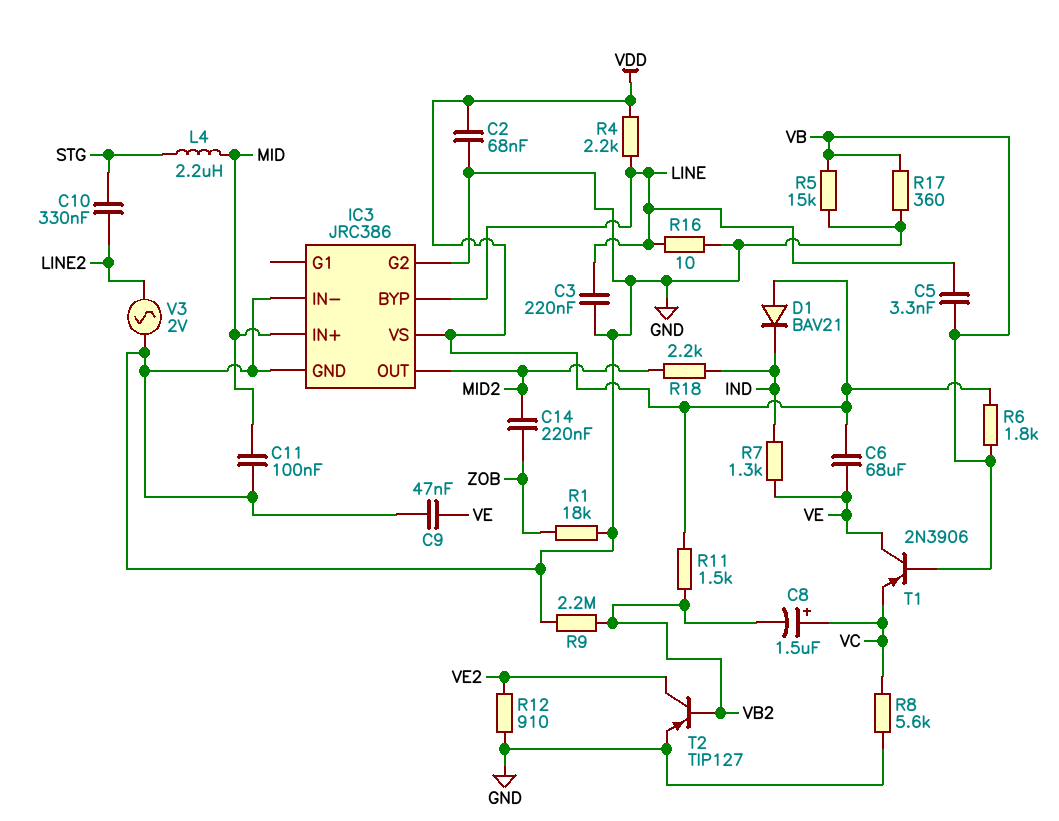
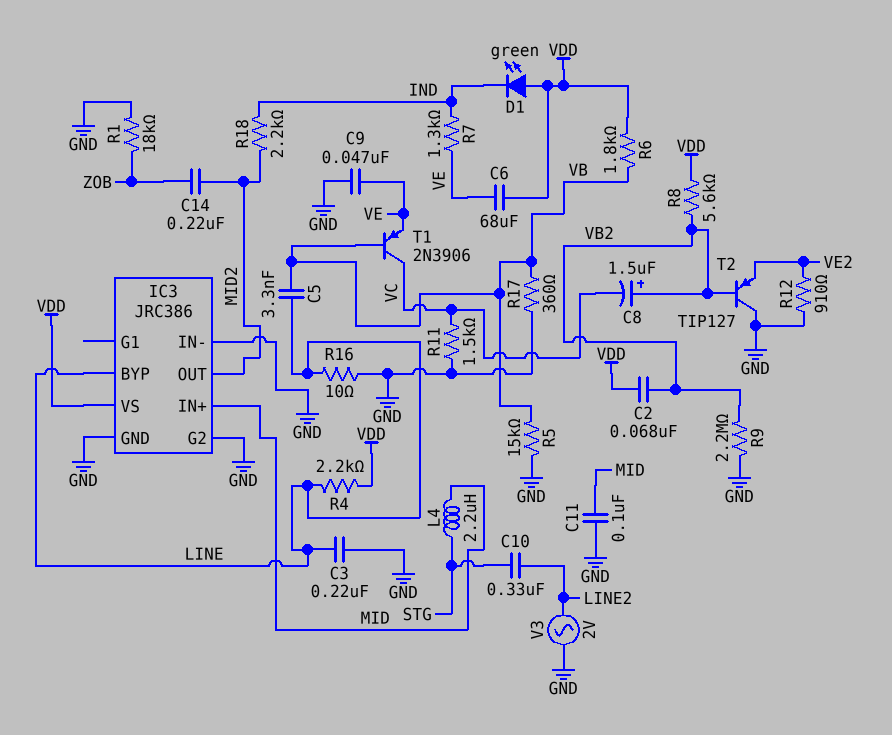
C2: 68nF (GND, VDD) -> 68nF (VB2, VDD)
C8: 1.5uF (plus VC, minus VB2) -> 1.5uF (plus VB2, minus VC)
D1: diode BAV21 (A VDD, K IND) -> LED green (A VDD, K IND)
R8: 5.6k (GND, VC) -> 5.6k (VB2, VDD)
R11: 1.5k (VB2, VDD) -> 1.5k (GND, VC)
T1: PNP 2N3906 (B VB, C VE, E VC) -> PNP 2N3906 (B VB, C VC, E VE)
T2: PNP TIP127 (B VB2, C VE2, E GND) -> PNP TIP127 (B VB2, C GND, E VE2)

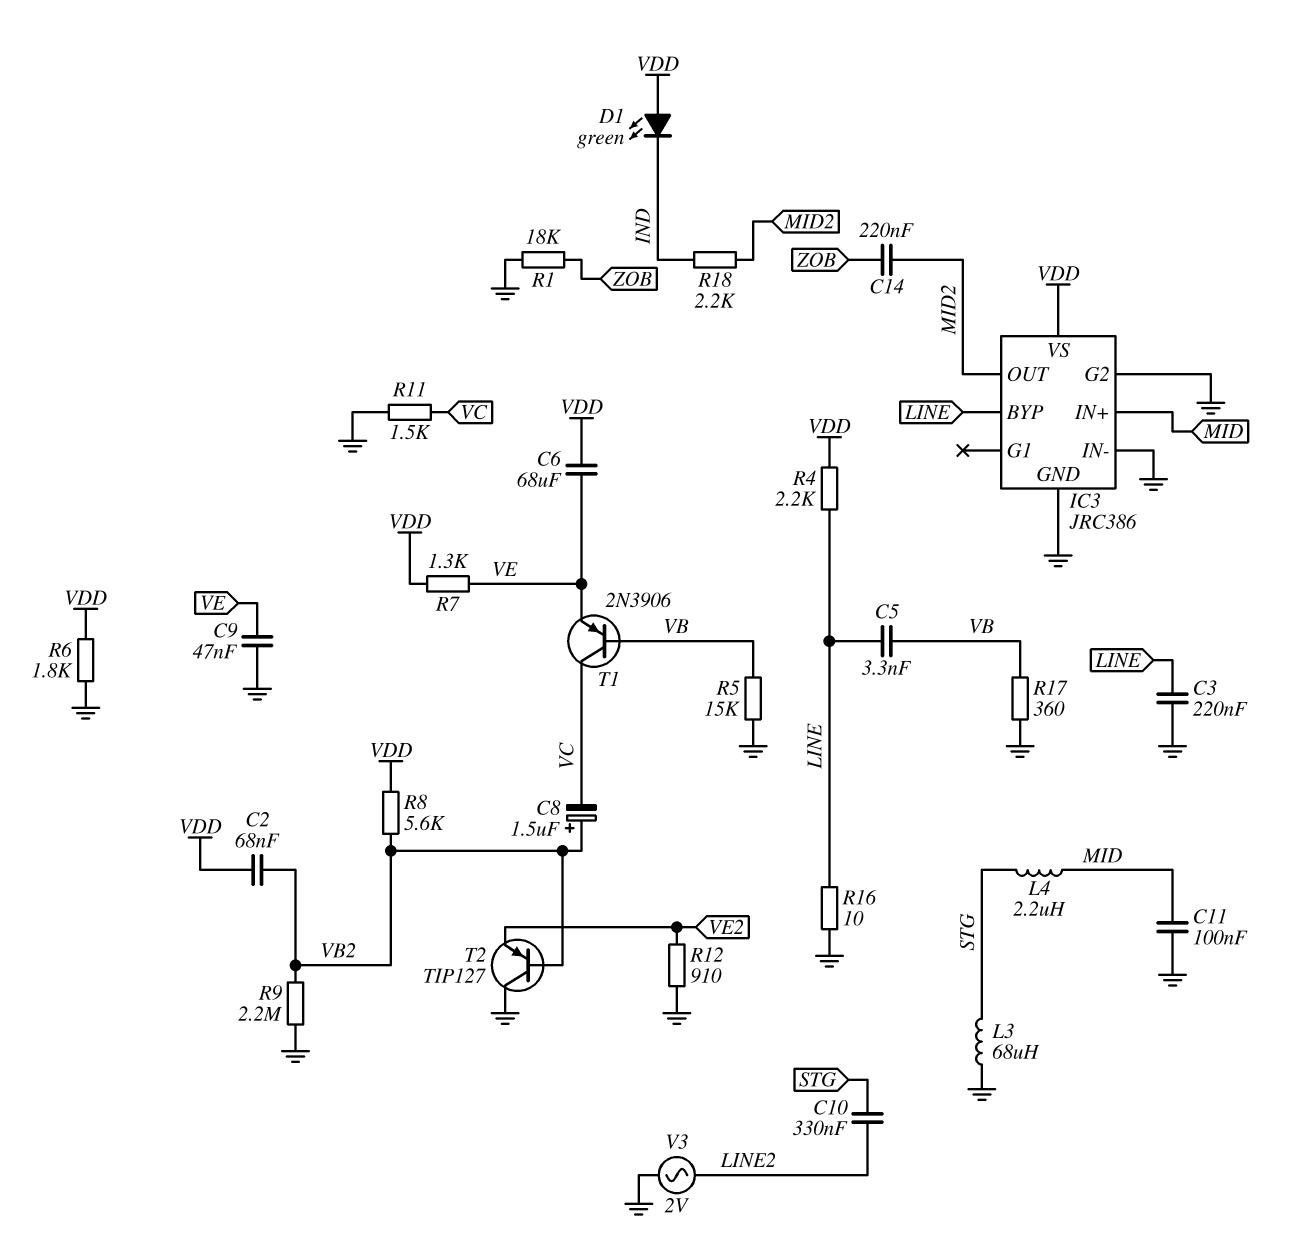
L3: none -> 68uH (GND, STG)
R6: 1.8k (VB, VDD) -> 1.8k (GND, VDD)
R7: 1.3k (IND, VE) -> 1.3k (VDD, VE)

